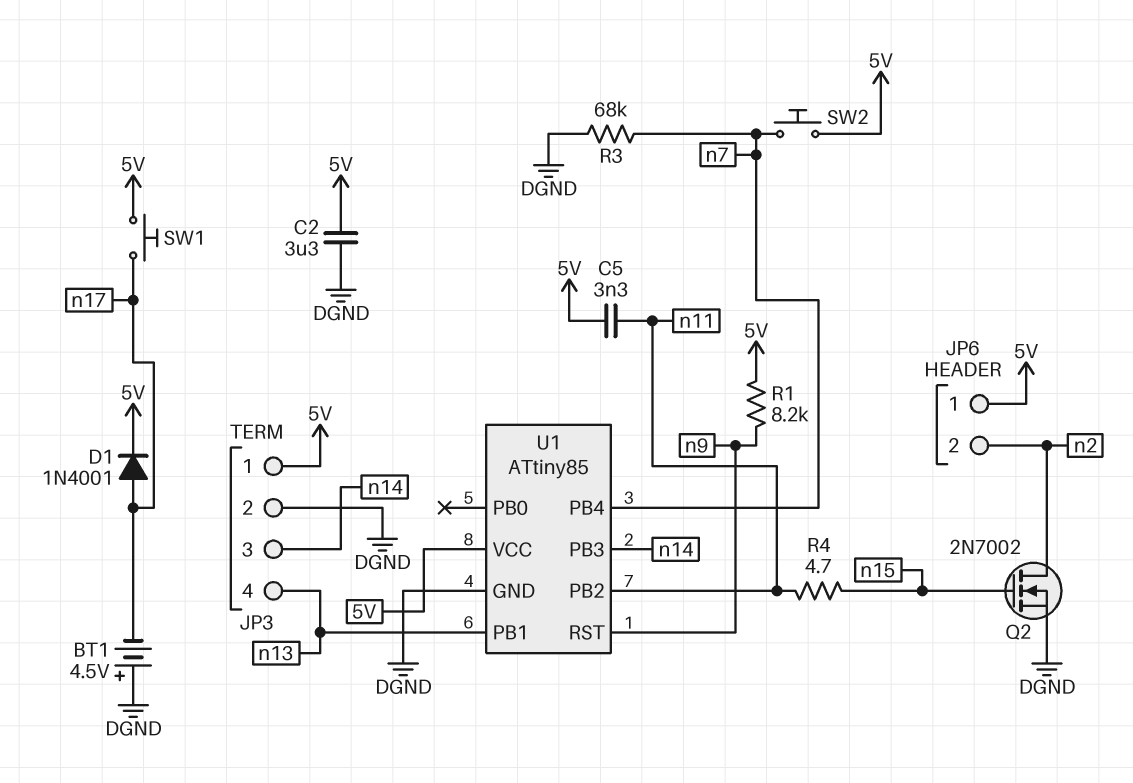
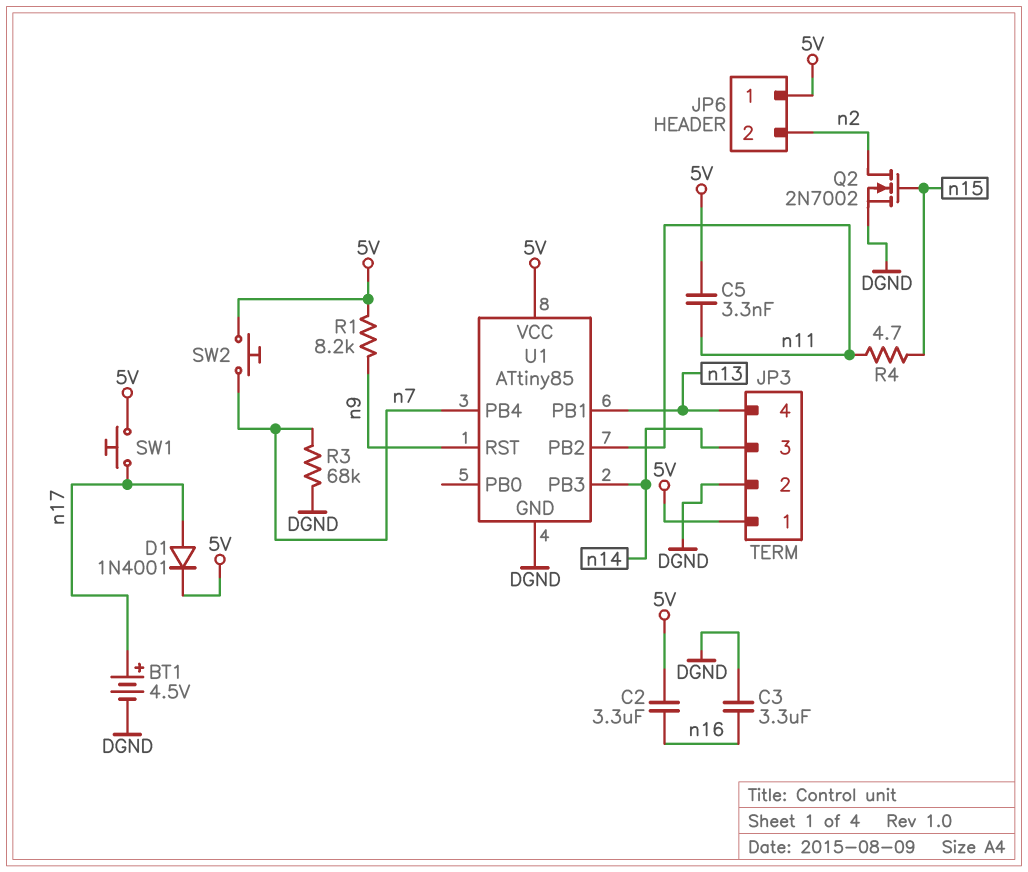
BT1: 4.5V (plus DGND, minus n17) -> 4.5V (plus n17, minus DGND)
C2: 3.3uF (5V, DGND) -> 3.3uF (5V, n16)
C3: none -> 3.3uF (DGND, n16)

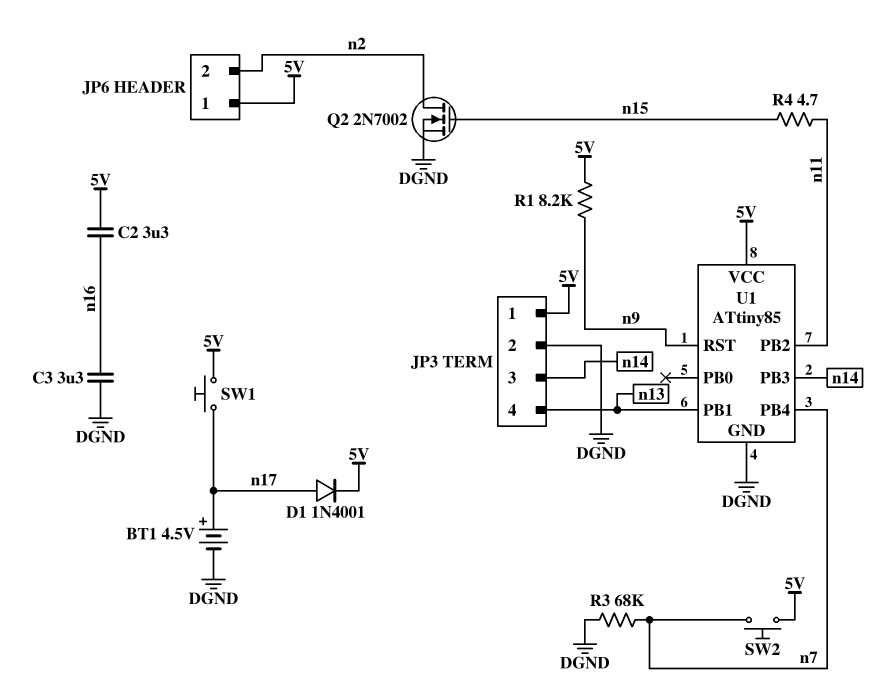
C5: 3.3nF (5V, n11) -> none

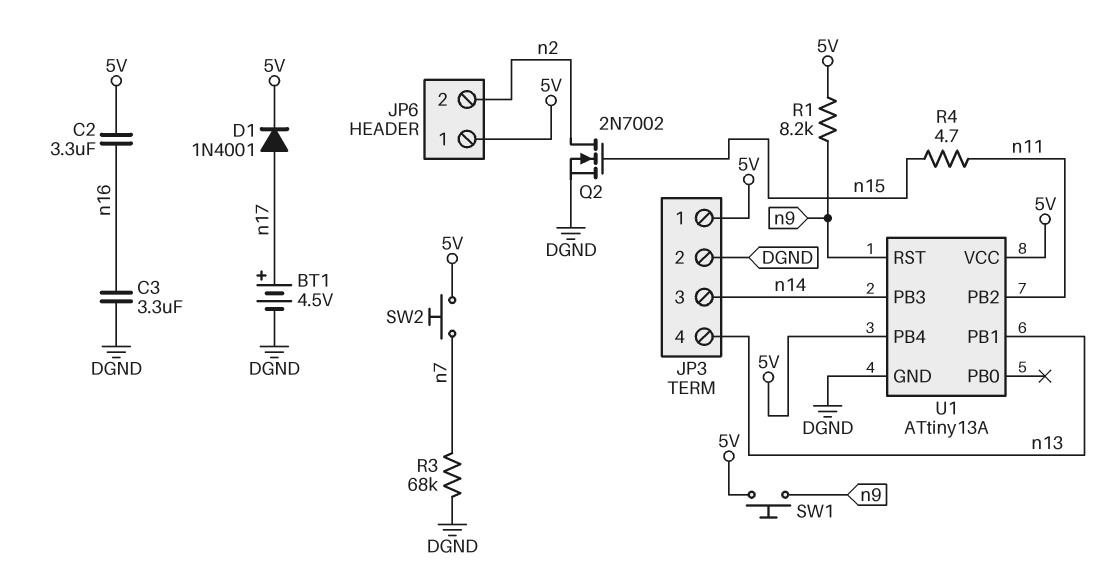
SW1: button (5V, n17) -> button (5V, n9)
U1: ATtiny85 -> ATtiny13A
U1 pin PB4: n7 -> 5V

